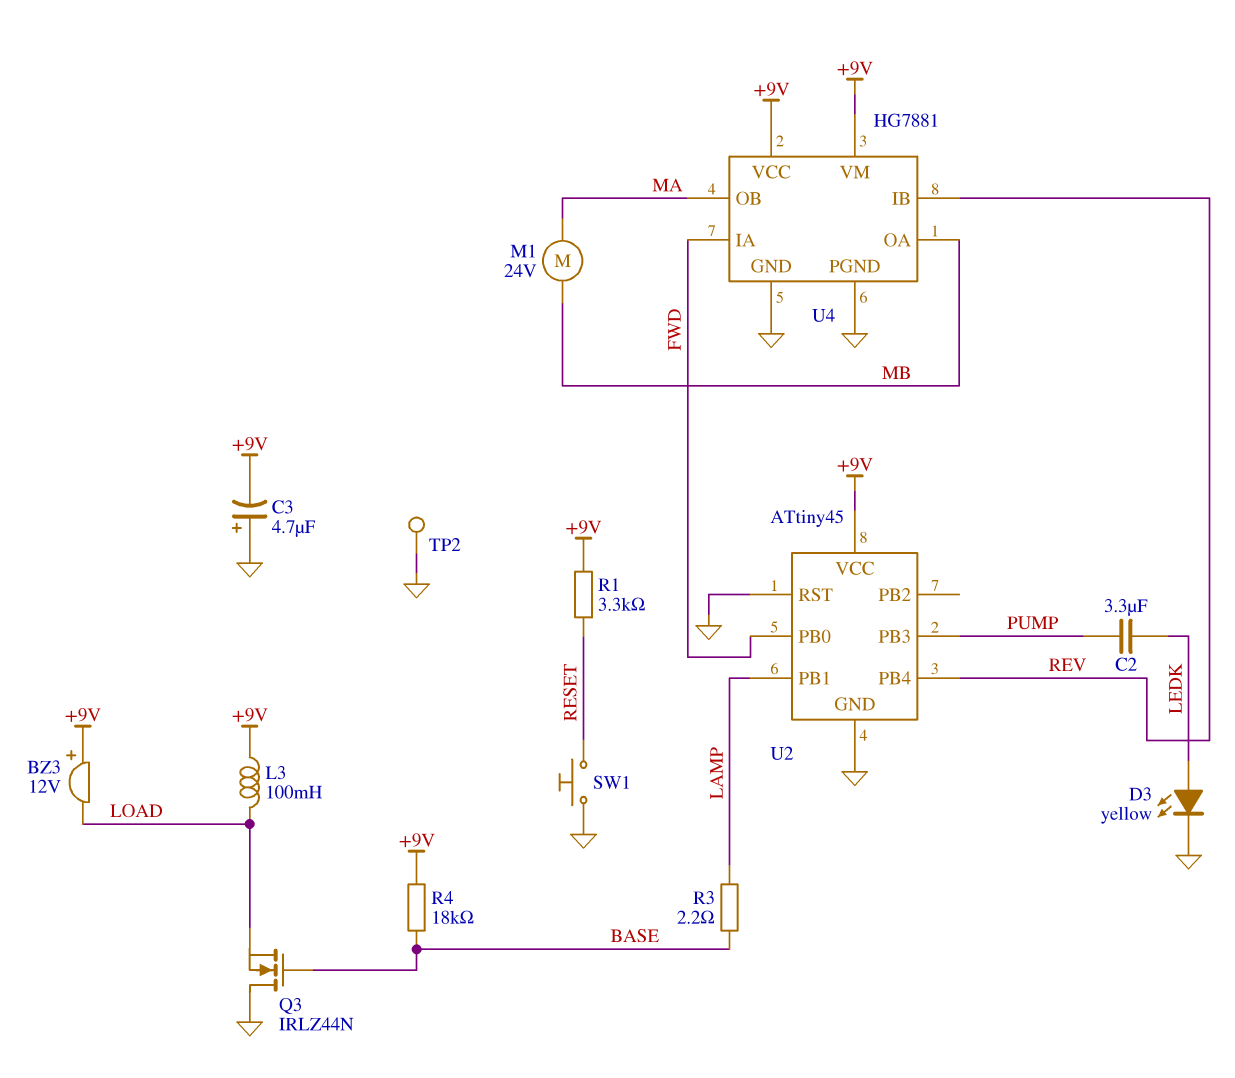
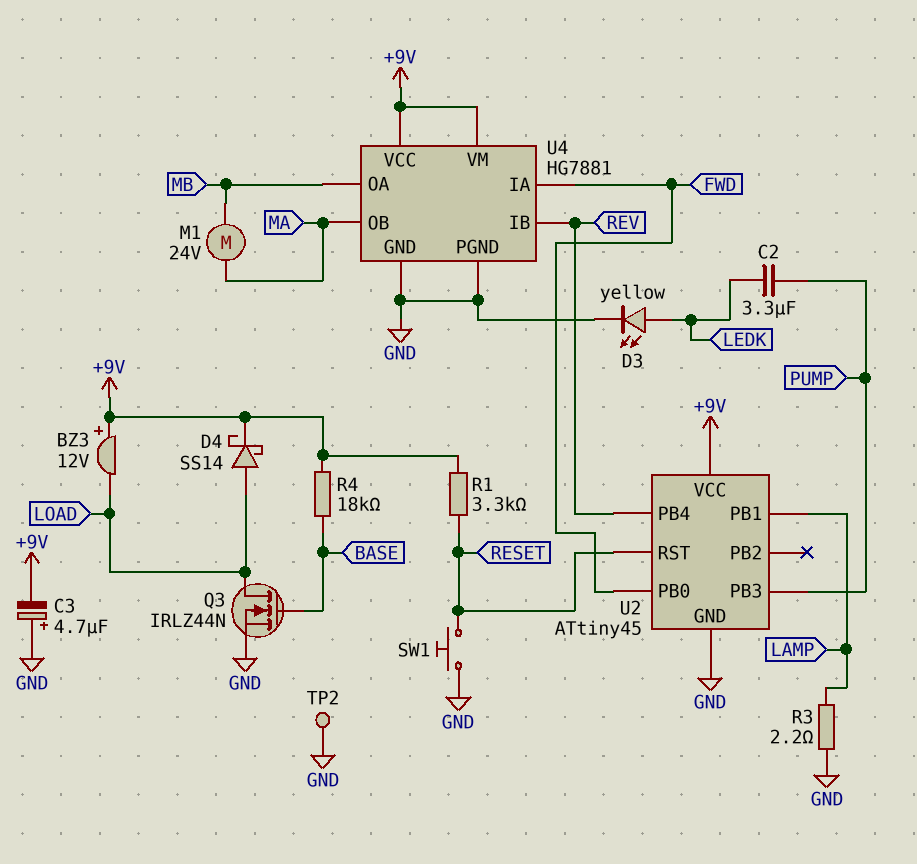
D4: none -> schottky SS14 (A LOAD, K +9V)
L3: 100mH (+9V, LOAD) -> none
Q3: NMOS IRLZ44N (G BASE, D GND, S LOAD) -> NMOS IRLZ44N (G BASE, D LOAD, S GND)
R3: 2.2 (BASE, LAMP) -> 2.2 (GND, LAMP)
U2 pin RST: GND -> RESET

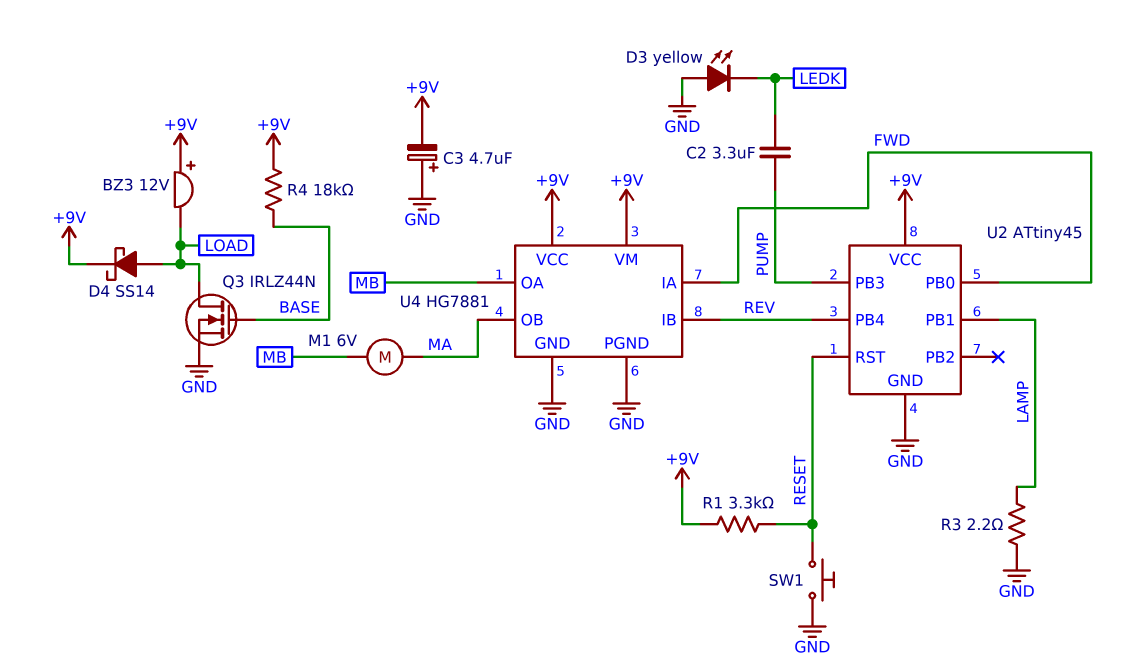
D3: LED yellow (A LEDK, K GND) -> LED yellow (A GND, K LEDK)
M1: motor 24V (MA, MB) -> motor 6V (MA, MB)
TP2: test point (GND) -> none

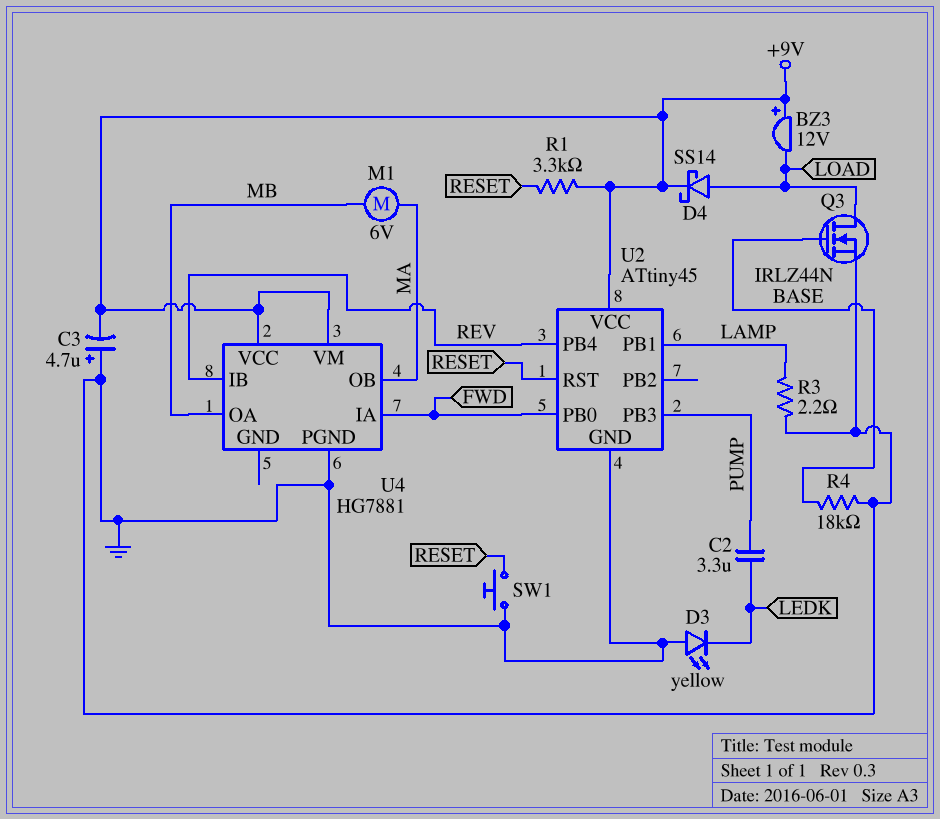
R4: 18k (+9V, BASE) -> 18k (BASE, GND)
U4 pin GND: GND -> none

